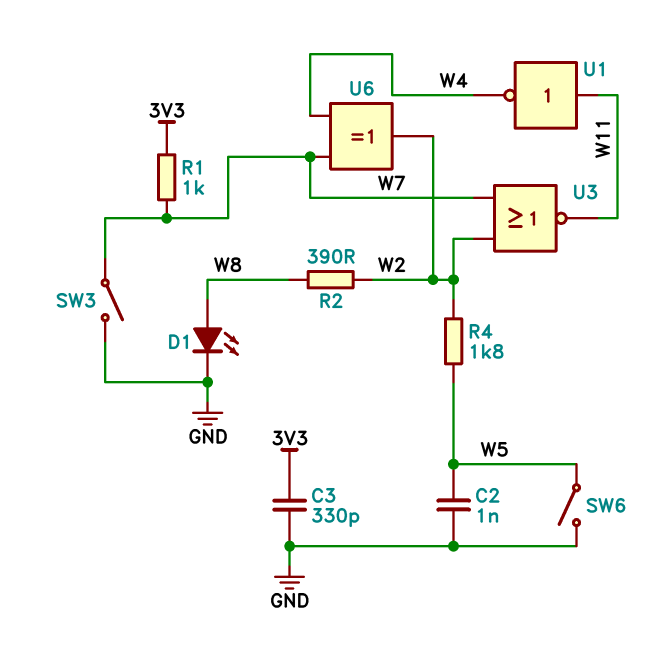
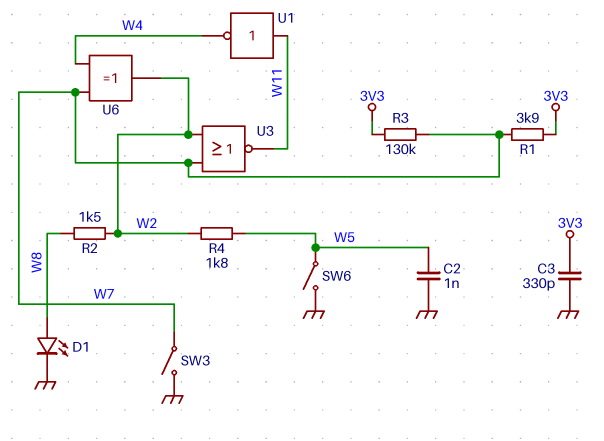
R1: 1k (3V3, W7) -> 3.9k (3V3, W7)
R2: 390 (W2, W8) -> 1.5k (W2, W8)
R3: none -> 130k (3V3, W7)

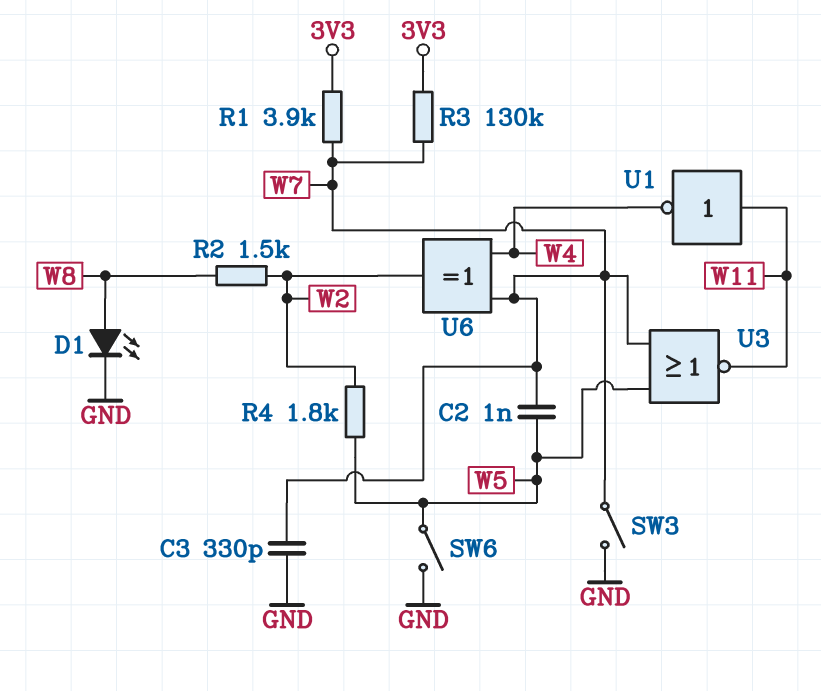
C2: 1nF (GND, W5) -> 1nF (W5, W7)
C3: 330pF (3V3, GND) -> 330pF (GND, W7)
U3: NOR (in W2, in W7, out W11) -> NOR (in W5, in W7, out W11)

